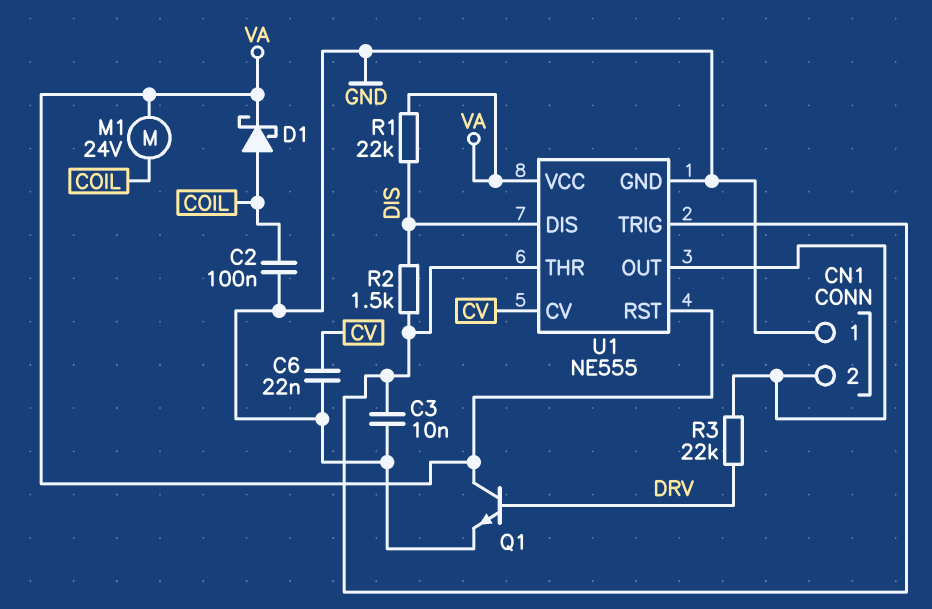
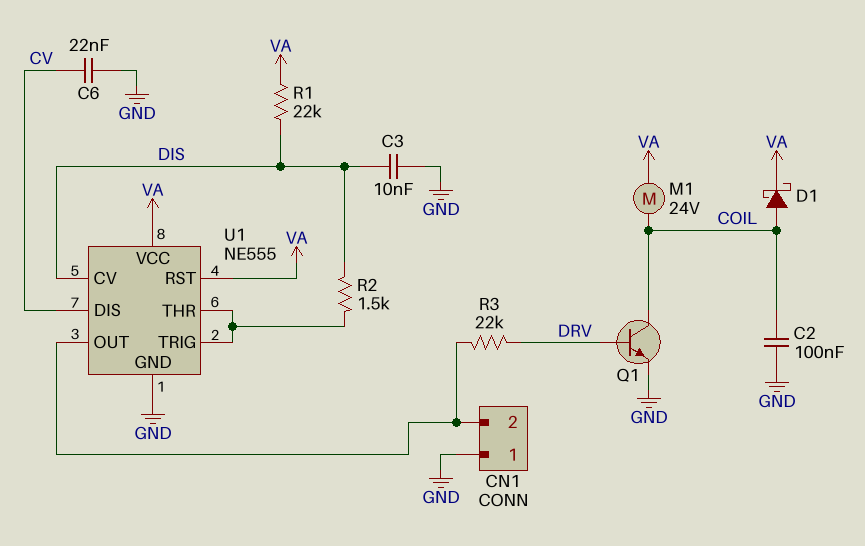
C3: 10nF (GND, U1/THR) -> 10nF (DIS, GND)
Q1: NPN (B DRV, C VA, E GND) -> NPN (B DRV, C COIL, E GND)
U1 pin CV: CV -> DIS
U1 pin DIS: DIS -> CV

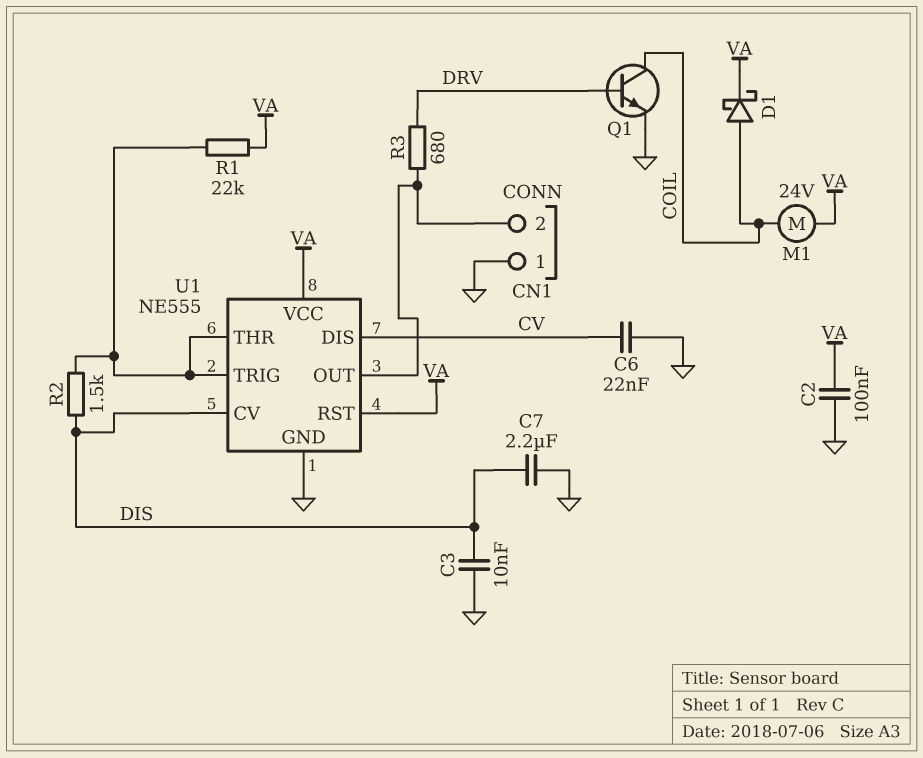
C2: 100nF (COIL, GND) -> 100nF (GND, VA)
C7: none -> 2.2uF (DIS, GND)
R1: 22k (DIS, VA) -> 22k (U1/THR, VA)
R3: 22k (CN1/2, DRV) -> 680 (CN1/2, DRV)

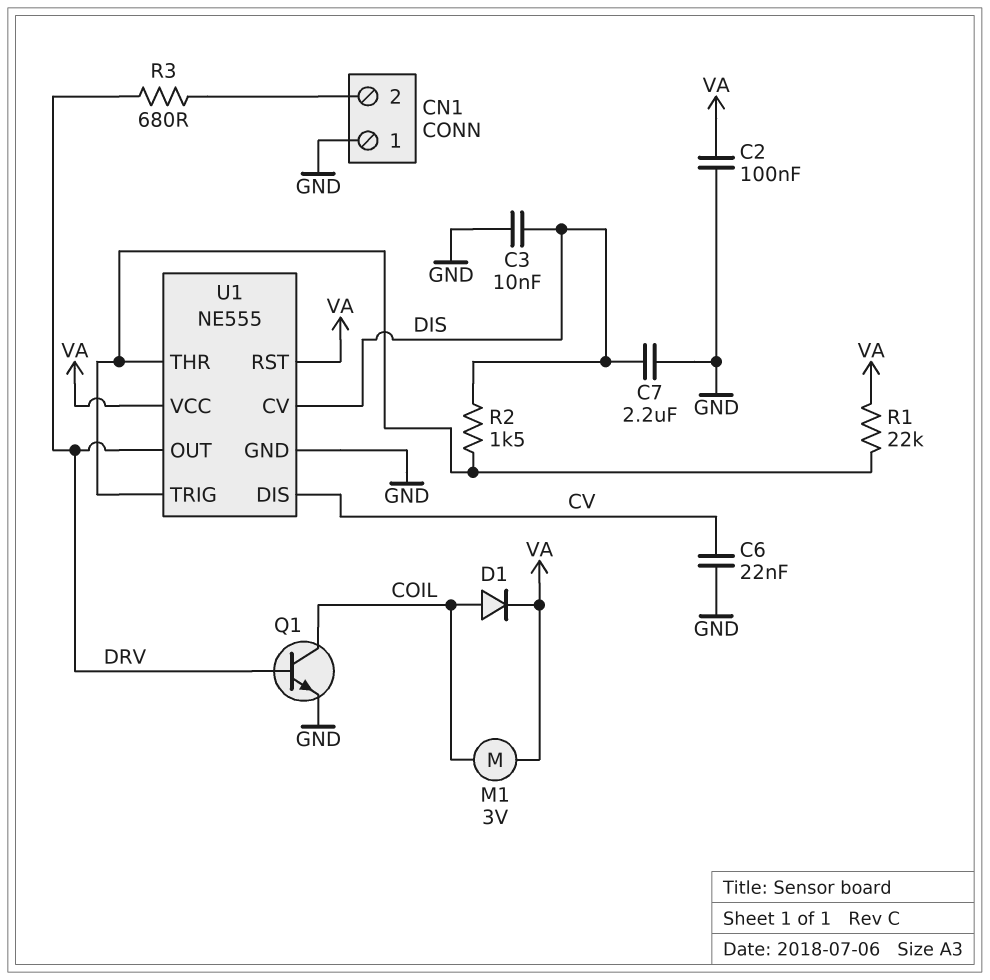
D1: schottky (A COIL, K VA) -> diode (A COIL, K VA)
M1: motor 24V (COIL, VA) -> motor 3V (COIL, VA)
U1 pin OUT: CN1/2 -> DRV

